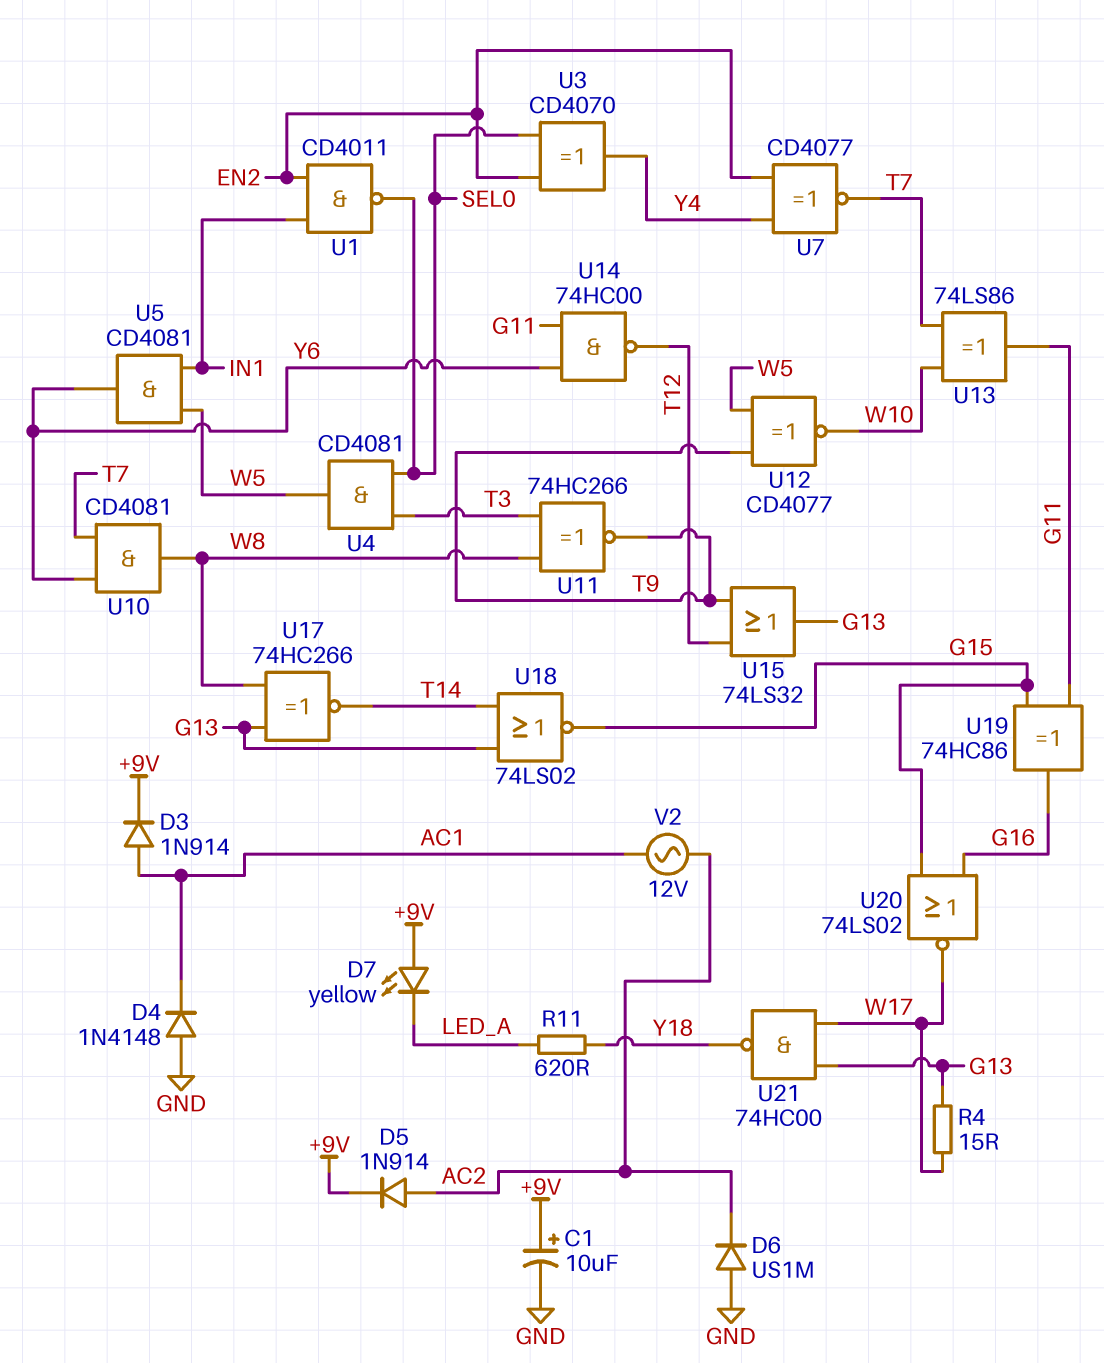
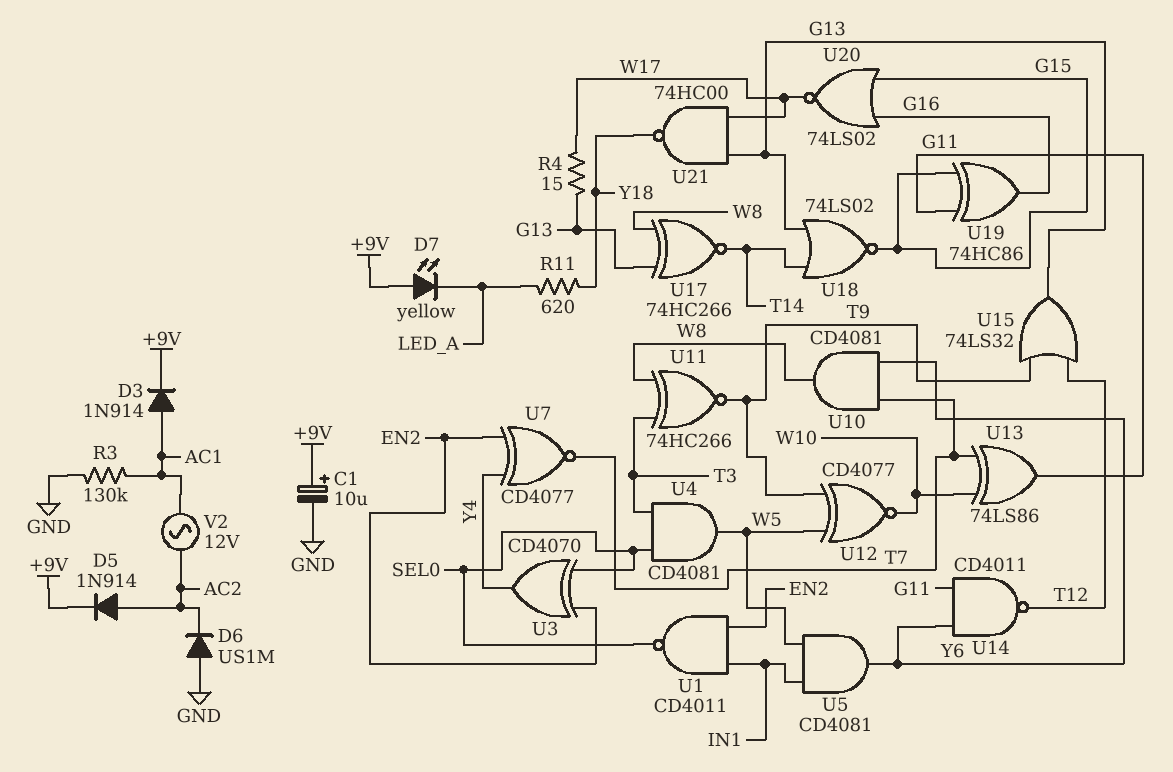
D4: diode 1N4148 (A GND, K AC1) -> none
R3: none -> 130k (AC1, GND)
U14: NAND 74HC00 (in G11, in Y6, out T12) -> NAND CD4011 (in G11, in Y6, out T12)

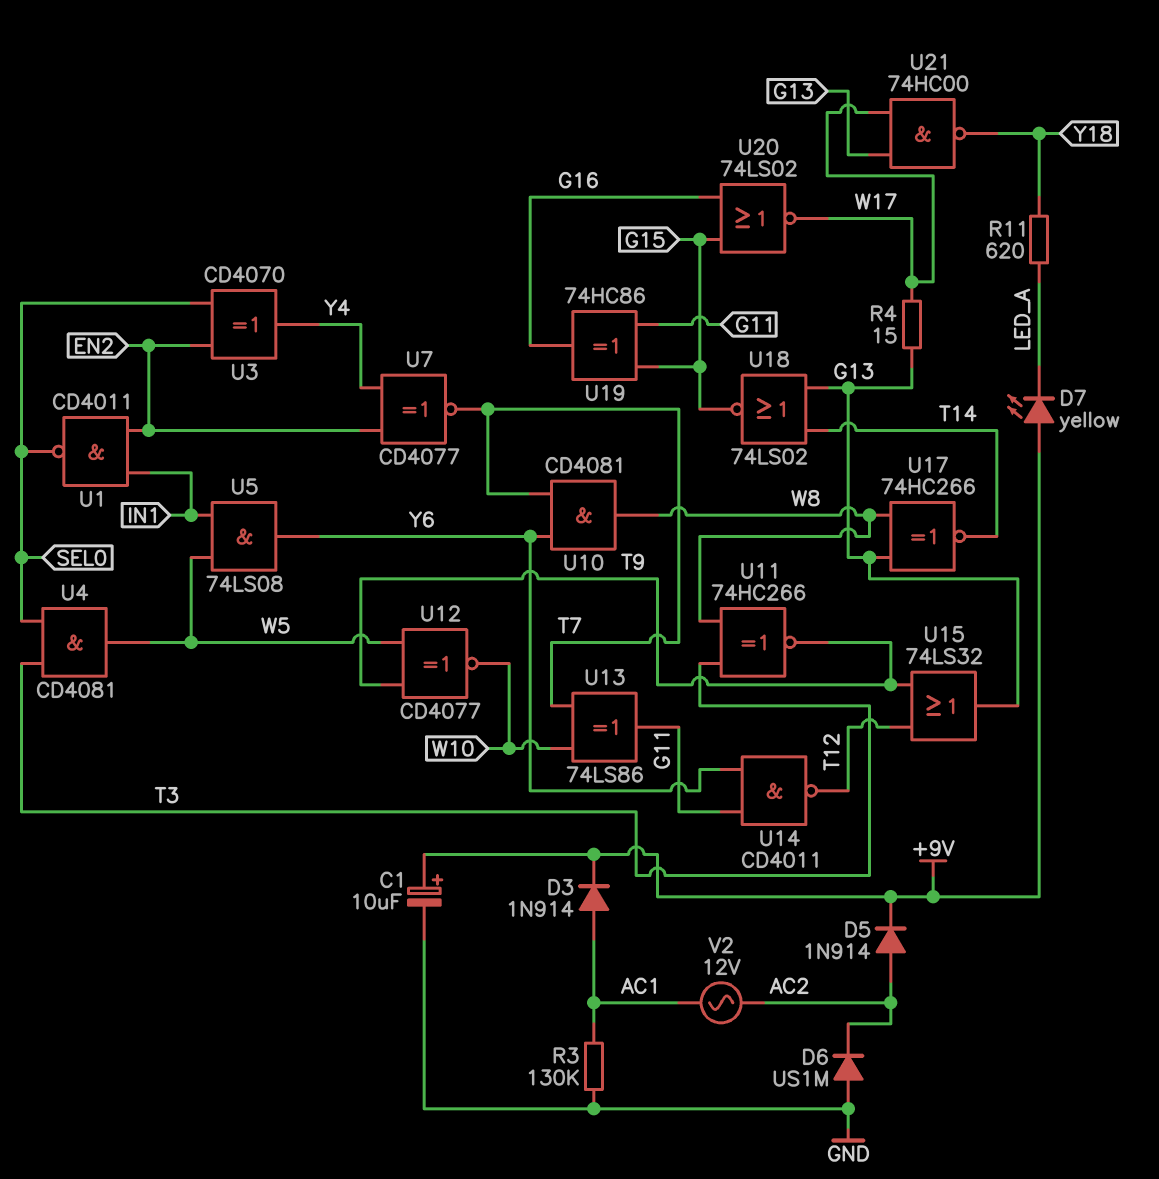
U5: AND CD4081 (in IN1, in W5, out Y6) -> AND 74LS08 (in IN1, in W5, out Y6)

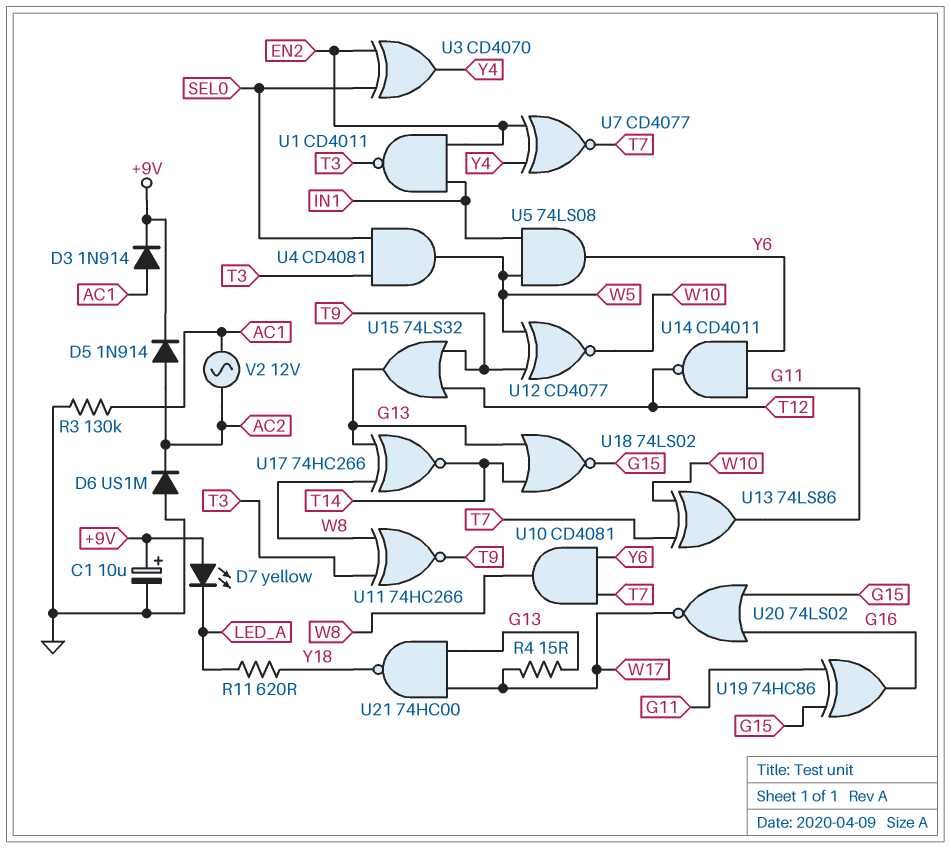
U1: NAND CD4011 (in EN2, in IN1, out SEL0) -> NAND CD4011 (in EN2, in IN1, out T3)

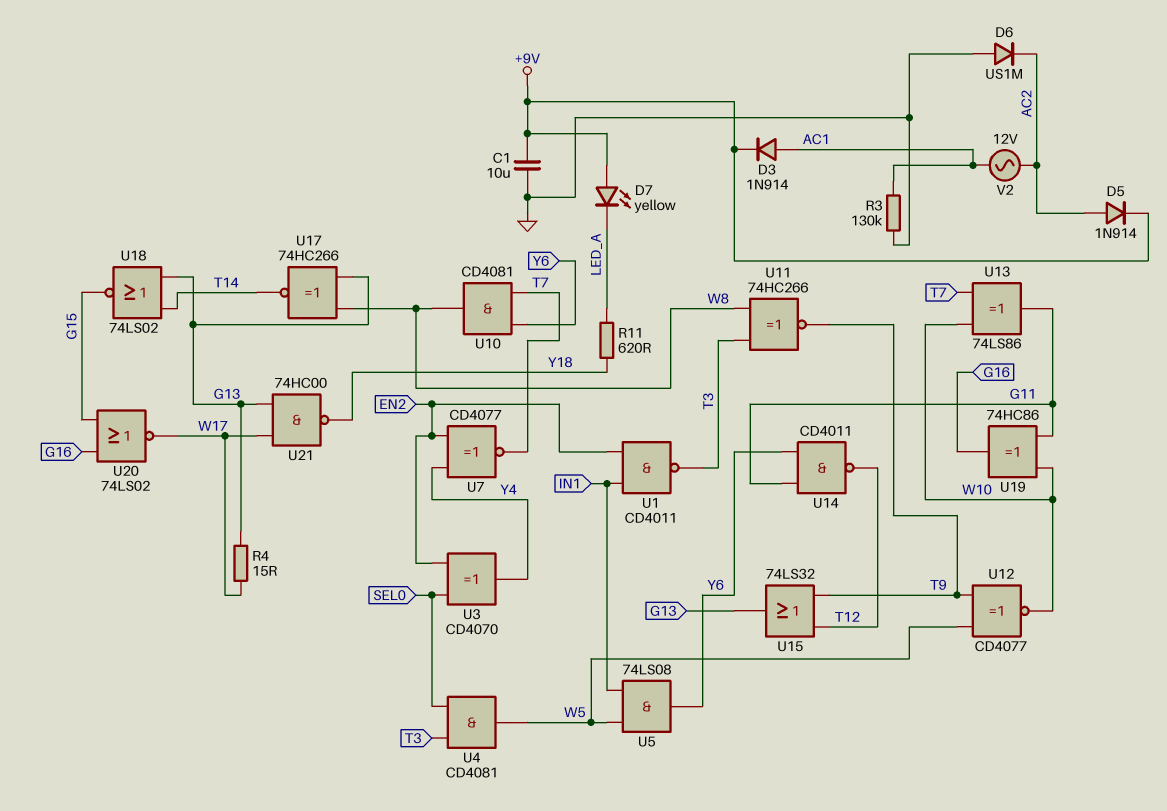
C1: 10uF (plus +9V, minus GND) -> 10uF (+9V, GND)
U19: XOR 74HC86 (in G11, in G15, out G16) -> XOR 74HC86 (in G11, in W10, out G16)

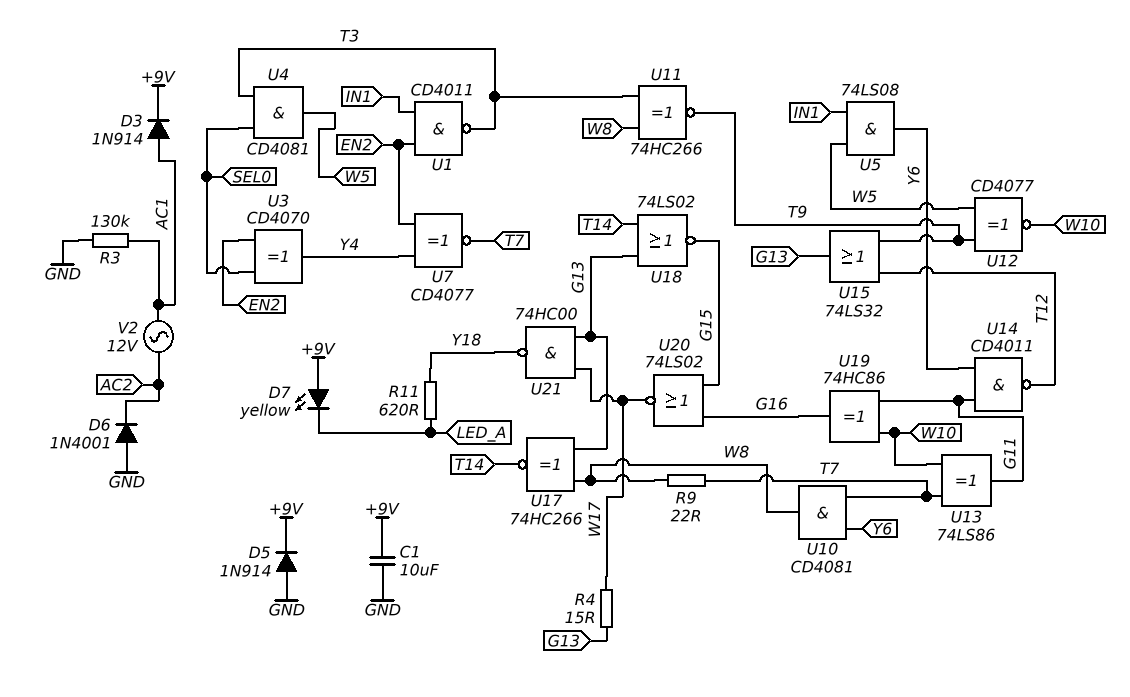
D5: diode 1N914 (A AC2, K +9V) -> diode 1N914 (A GND, K +9V)
D6: diode US1M (A GND, K AC2) -> diode 1N4001 (A GND, K AC2)
R9: none -> 22 (T7, W8)

